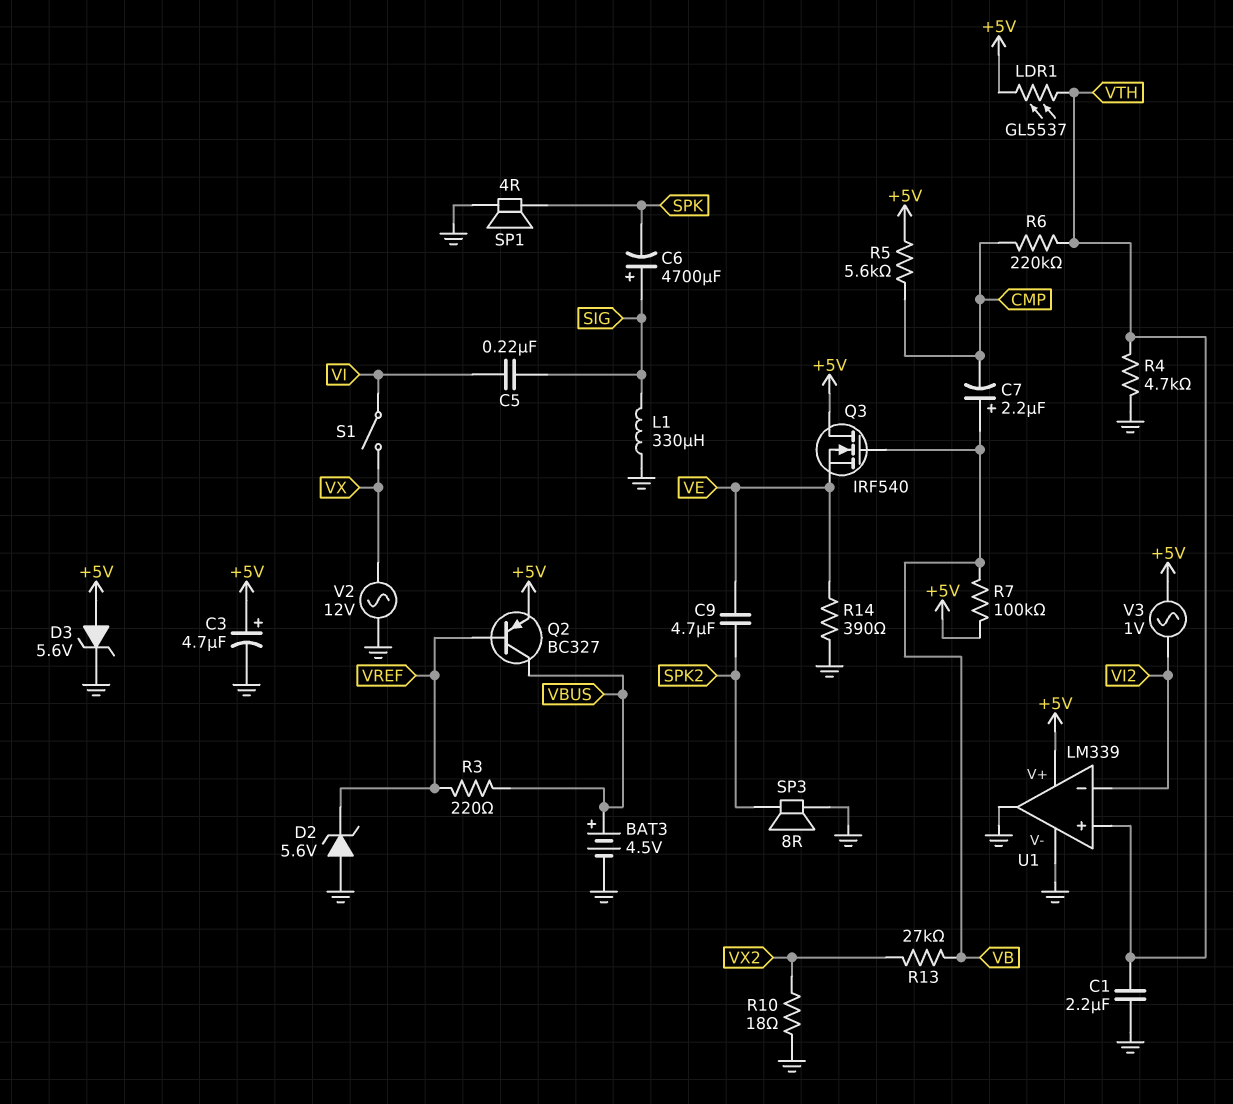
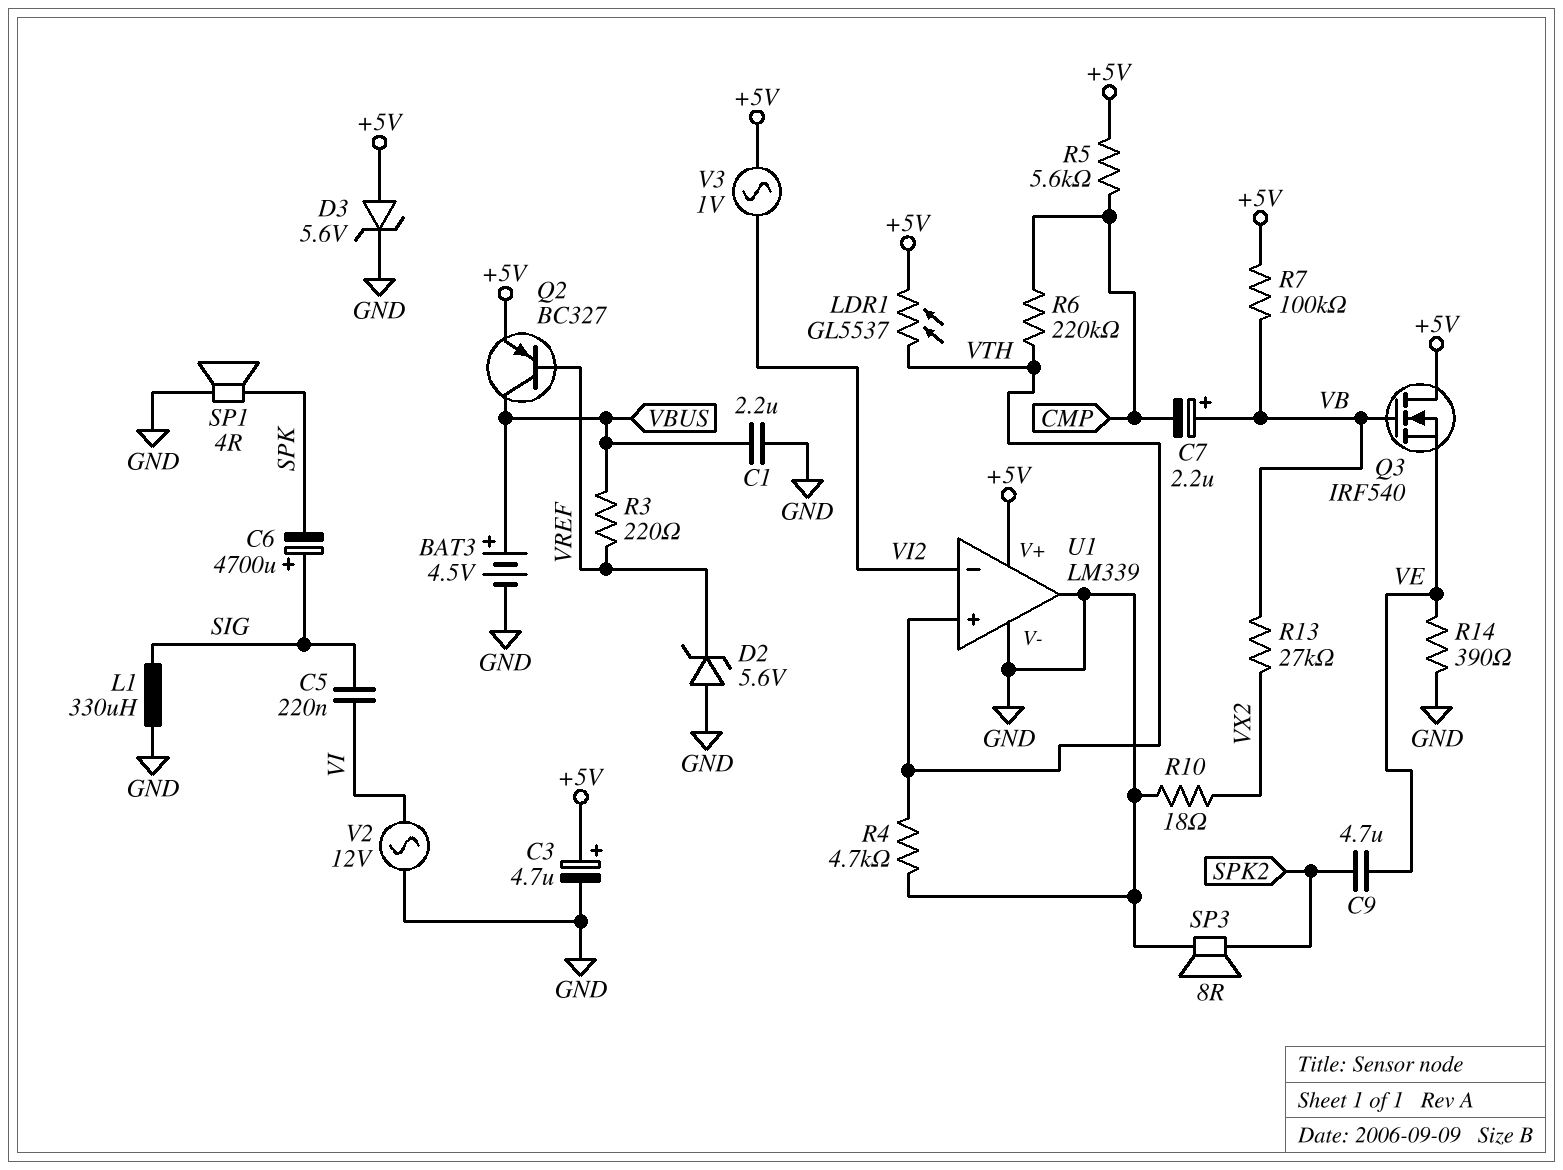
C1: 2.2uF (GND, VTH) -> 2.2uF (GND, VBUS)
S1: switch (VI, VX) -> none
V2: AC 12V (GND, VX) -> AC 12V (GND, VI)

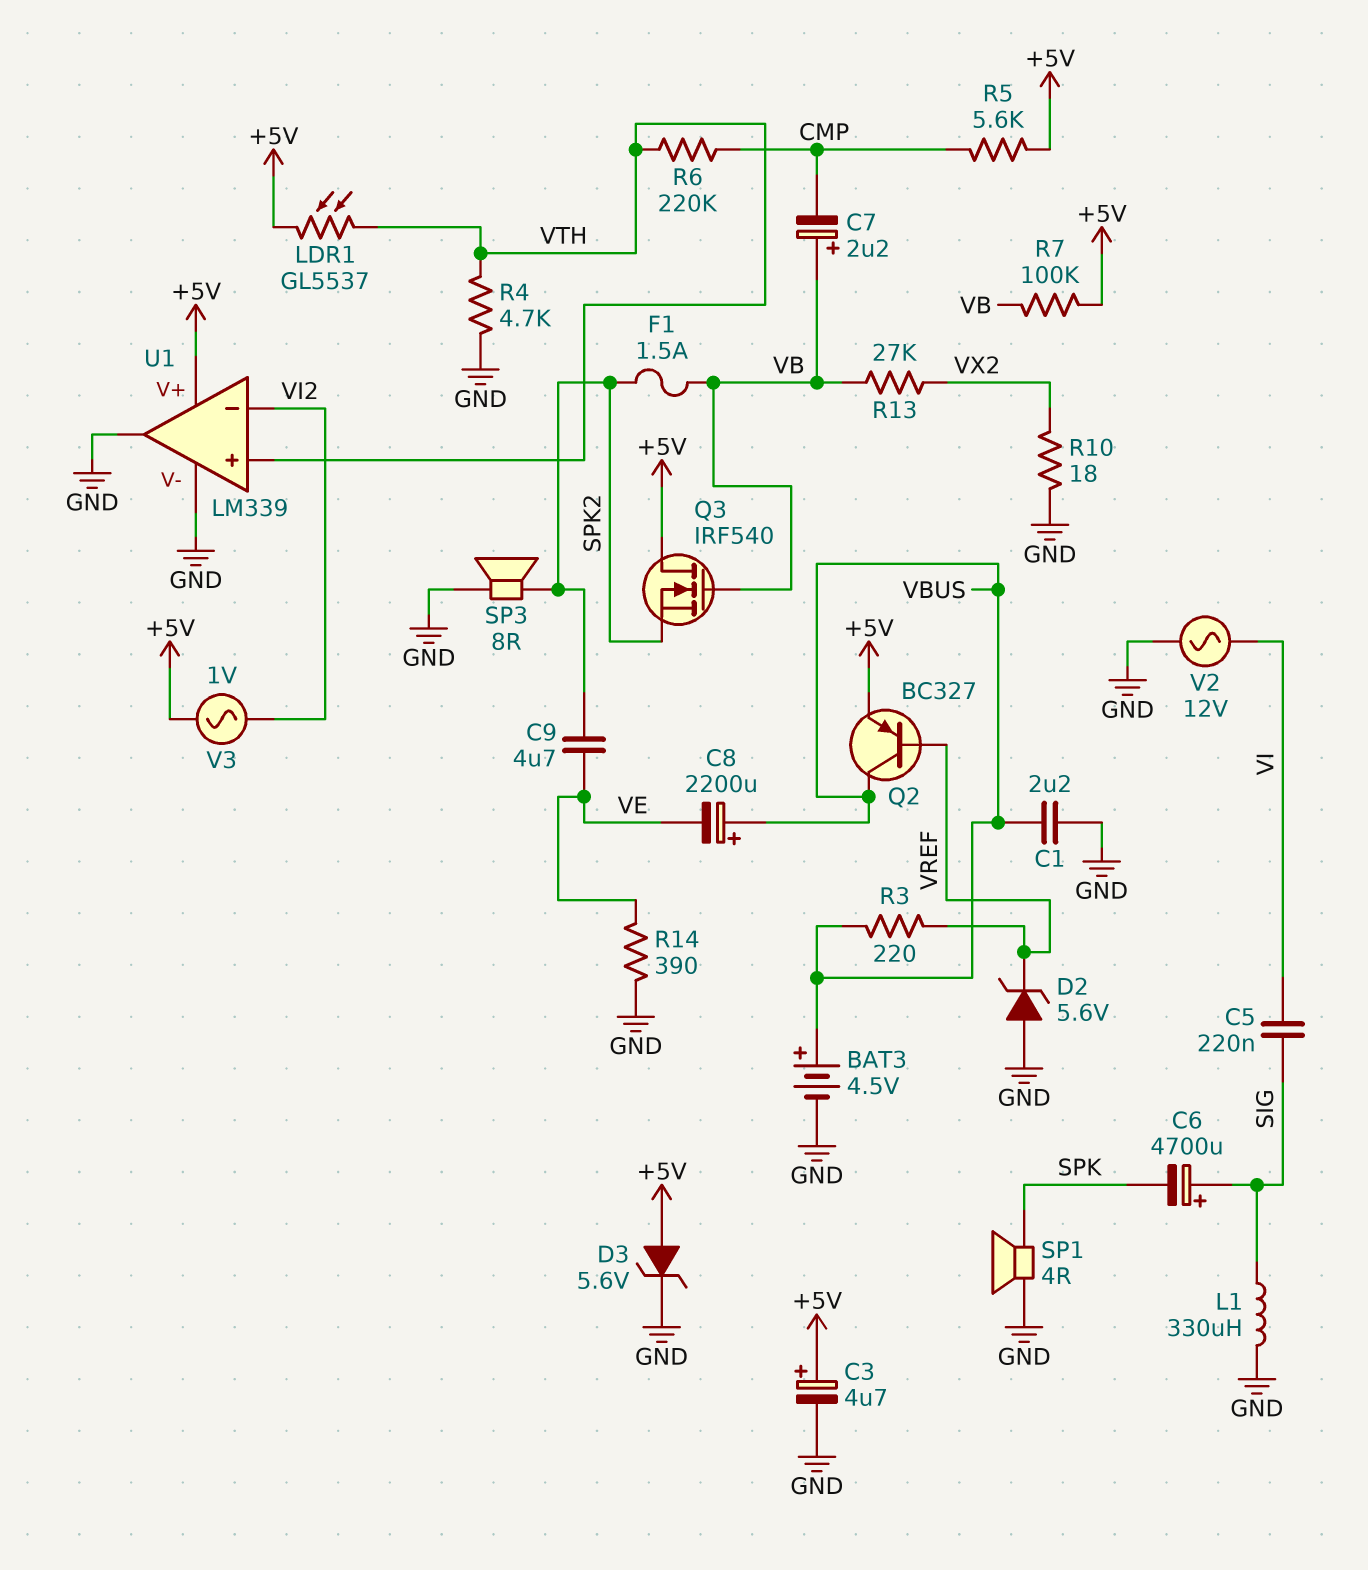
C8: none -> 2200uF (plus VBUS, minus VE)
F1: none -> 1.5A (SPK2, VB)
Q3: NMOS IRF540 (G VB, D +5V, S VE) -> NMOS IRF540 (G VB, D +5V, S SPK2)

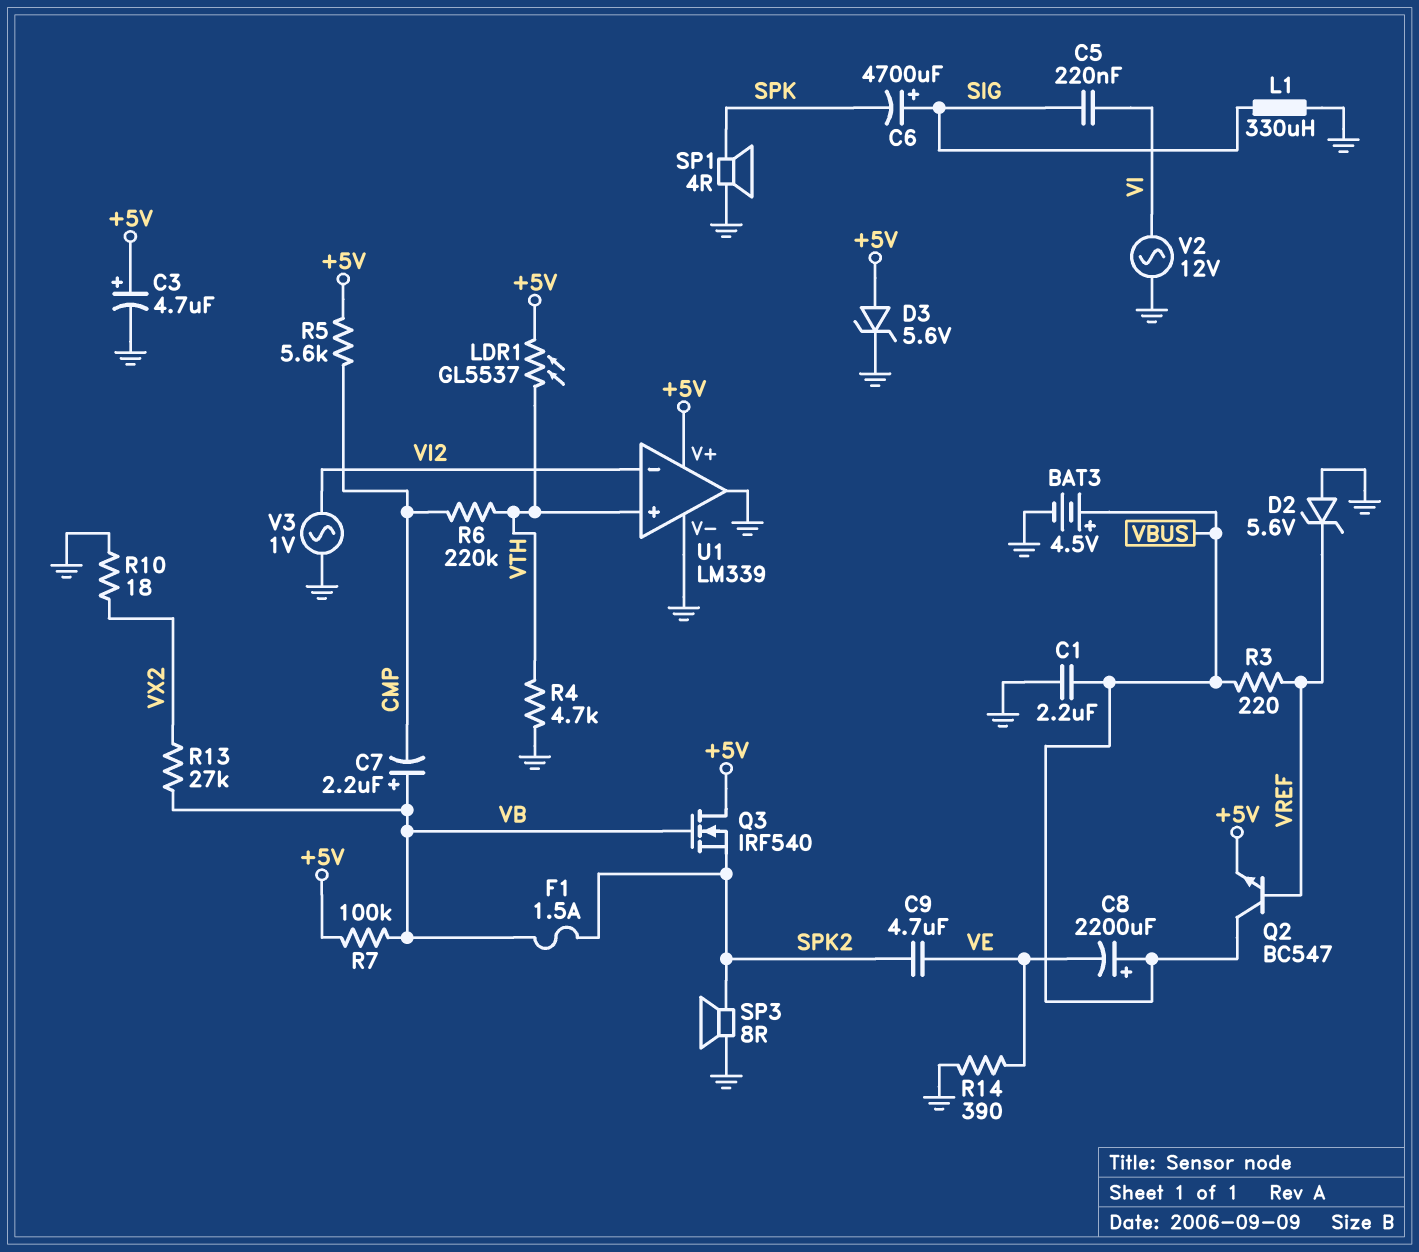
Q2: PNP BC327 (B VREF, C VBUS, E +5V) -> NPN BC547 (B VREF, C VBUS, E +5V)
V3: AC 1V (+5V, VI2) -> AC 1V (GND, VI2)

